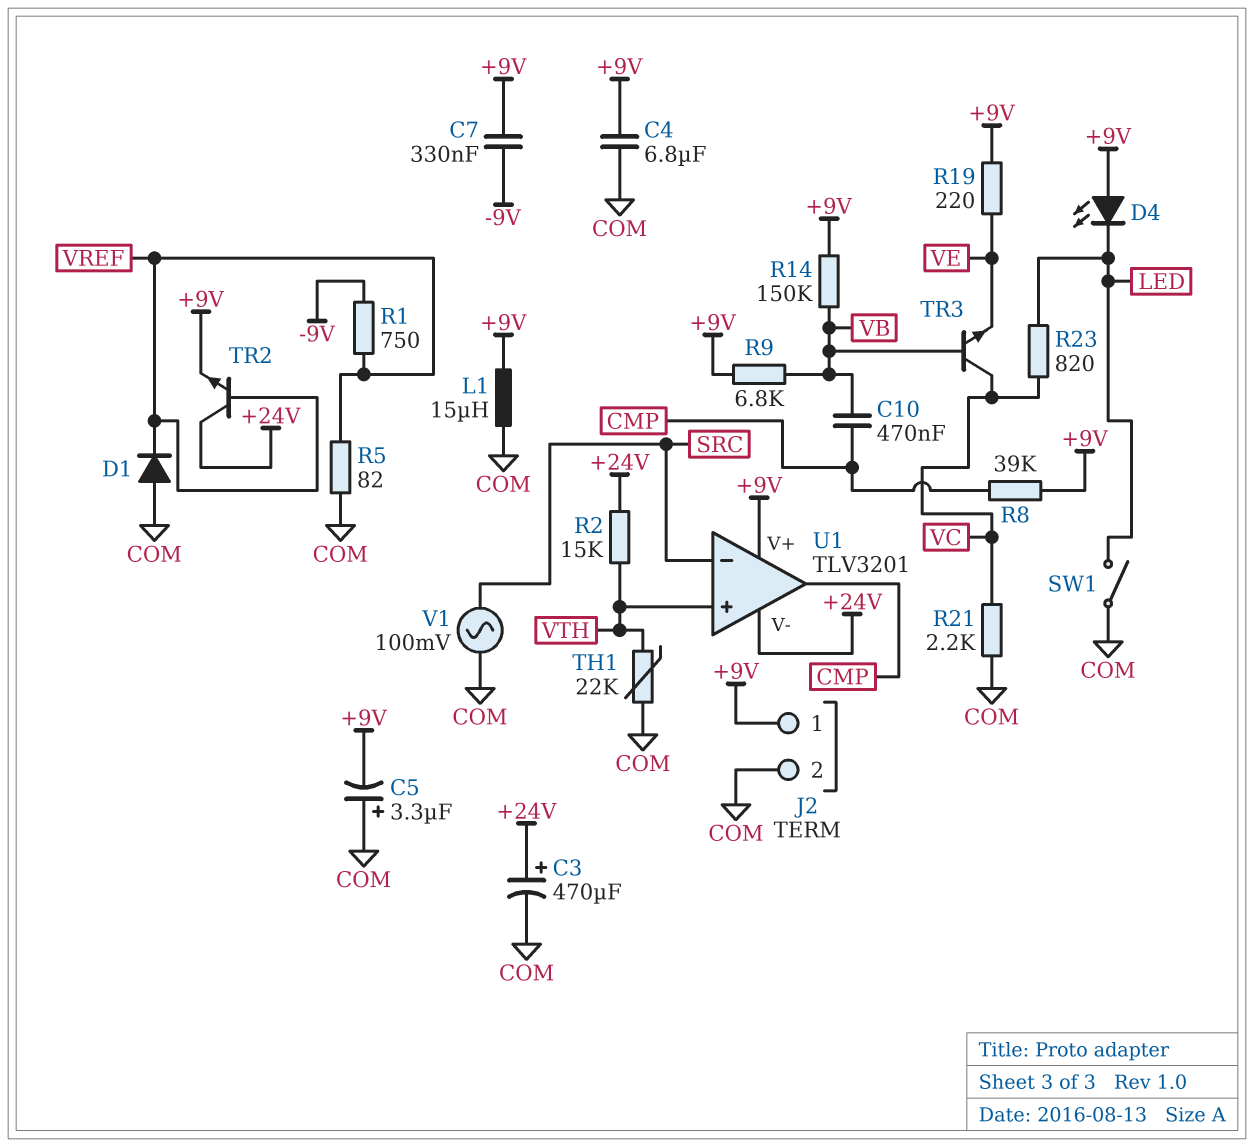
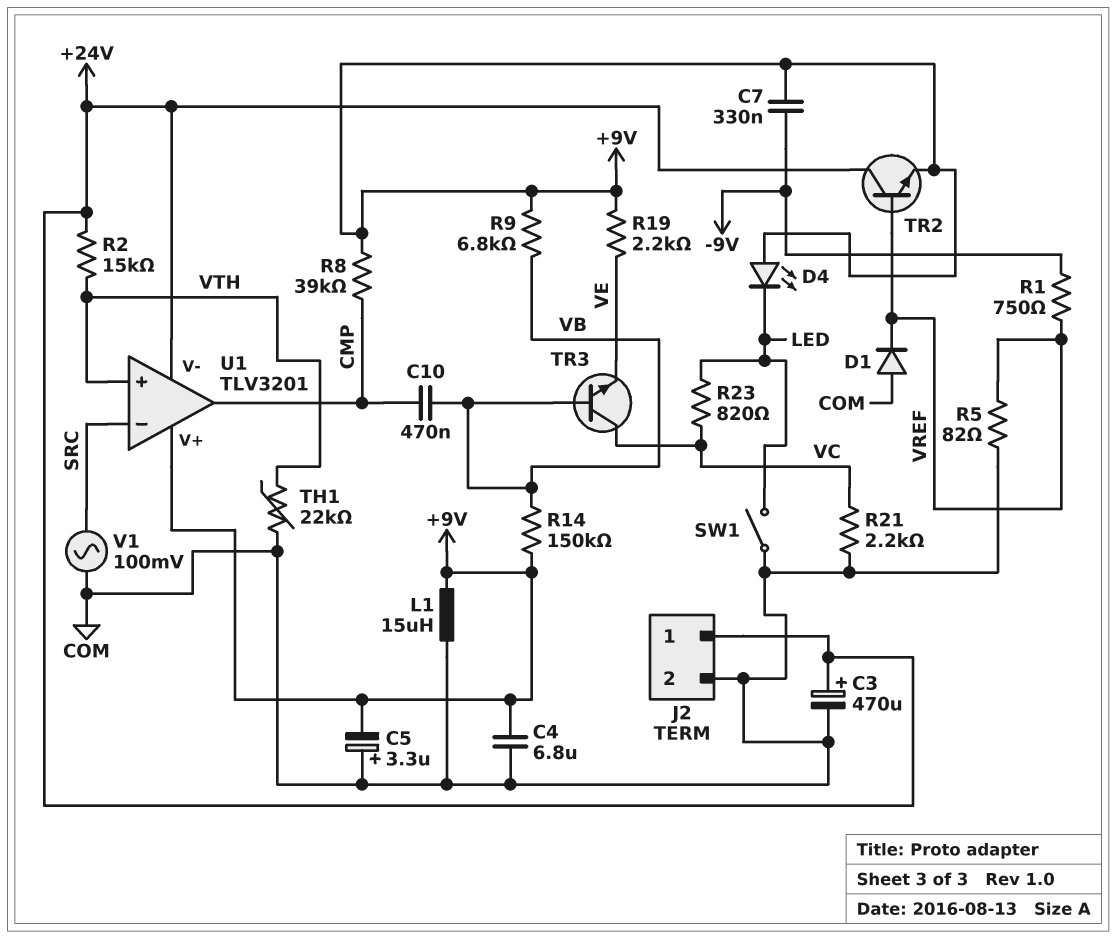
J2 pin 1: +9V -> +24V
R19: 220 (+9V, VE) -> 2.2k (+9V, VE)

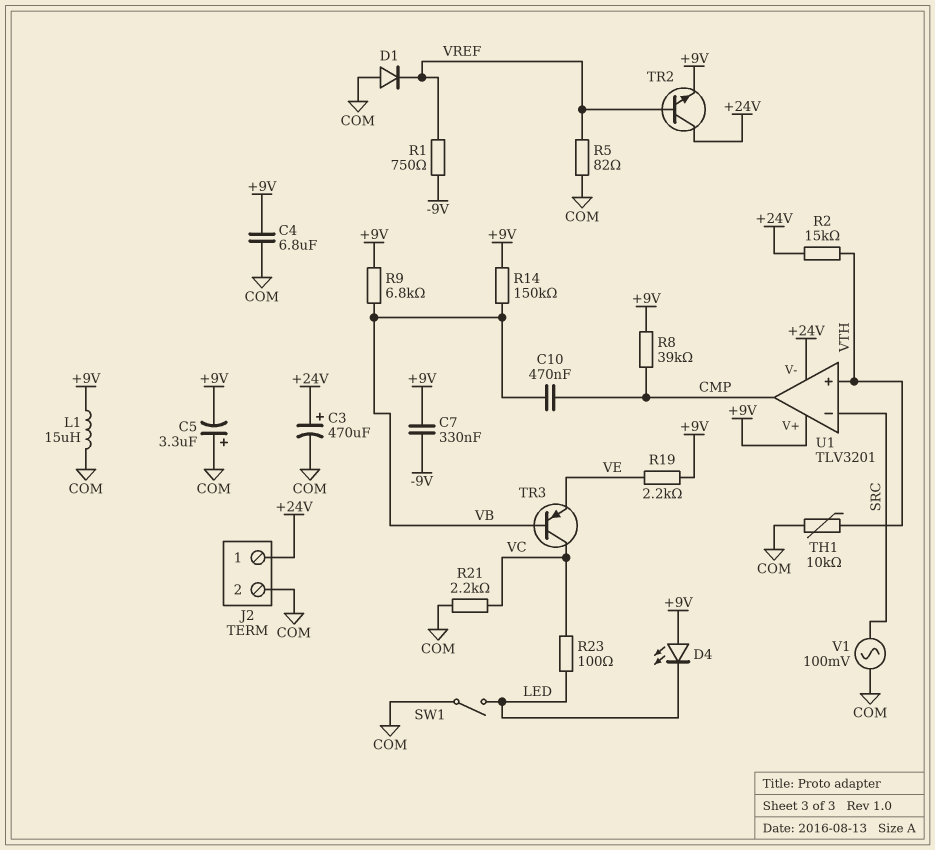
R23: 820 (LED, VC) -> 100 (LED, VC)
TH1: 22k (COM, VTH) -> 10k (COM, VTH)
TR3: NPN (B VB, C VC, E VE) -> PNP (B VB, C VC, E VE)

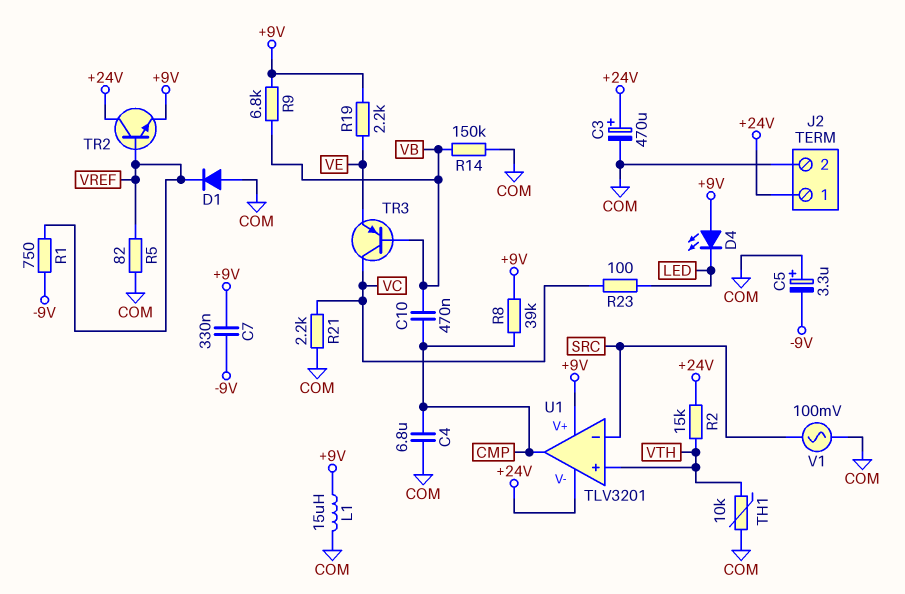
C4: 6.8uF (+9V, COM) -> 6.8uF (CMP, COM)
C5: 3.3uF (plus COM, minus +9V) -> 3.3uF (plus COM, minus -9V)
R14: 150k (+9V, VB) -> 150k (COM, VB)
SW1: switch (COM, LED) -> none

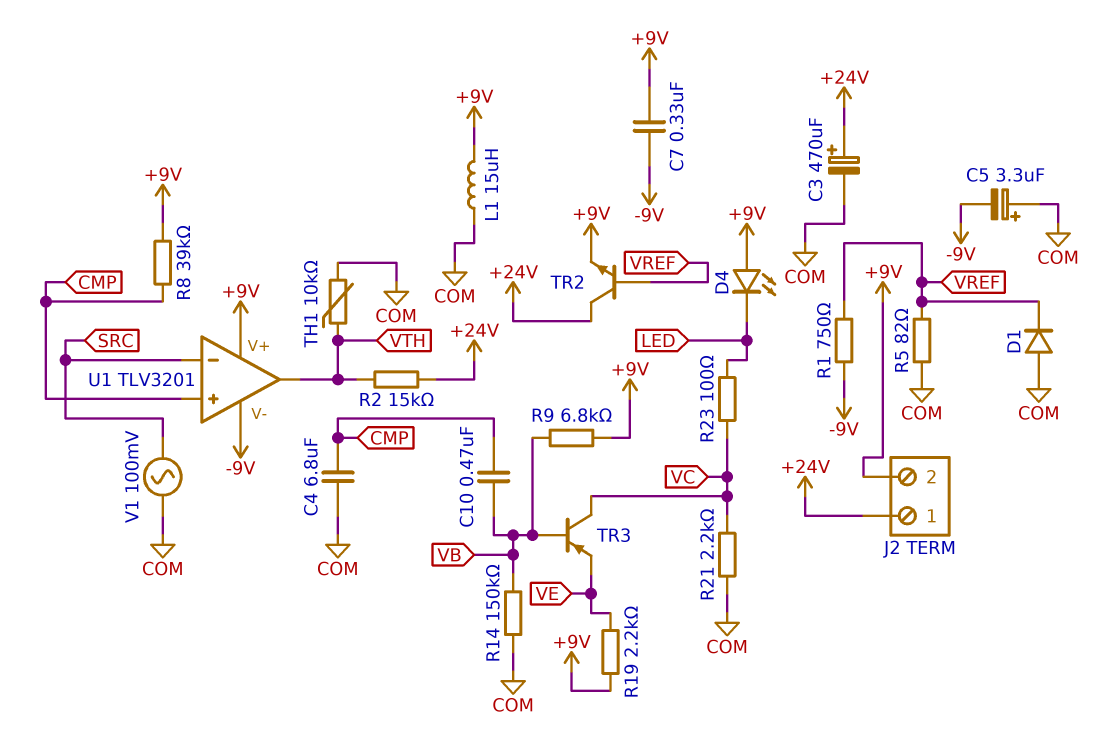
J2 pin 2: COM -> +9V
U1 pin V-: +24V -> -9V
U1 pin in+: VTH -> CMP
U1 pin out: CMP -> VTH

